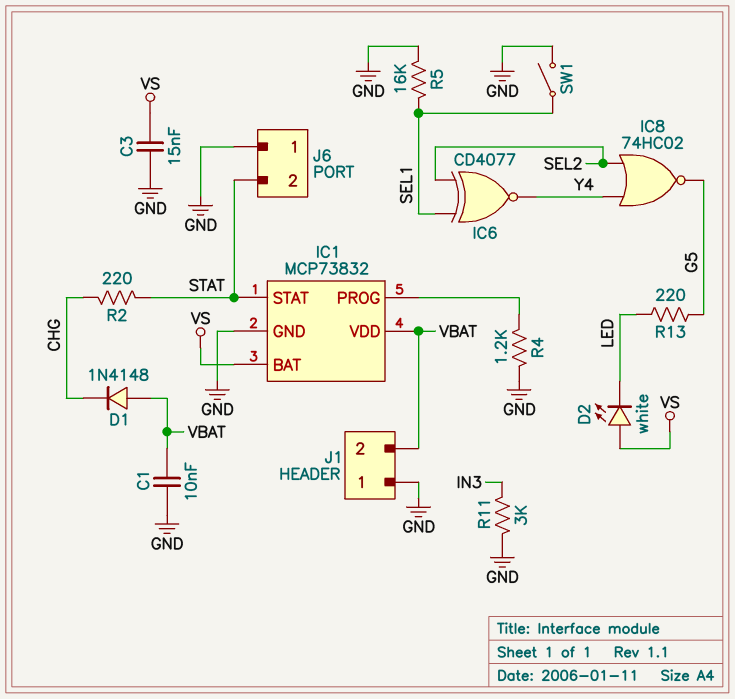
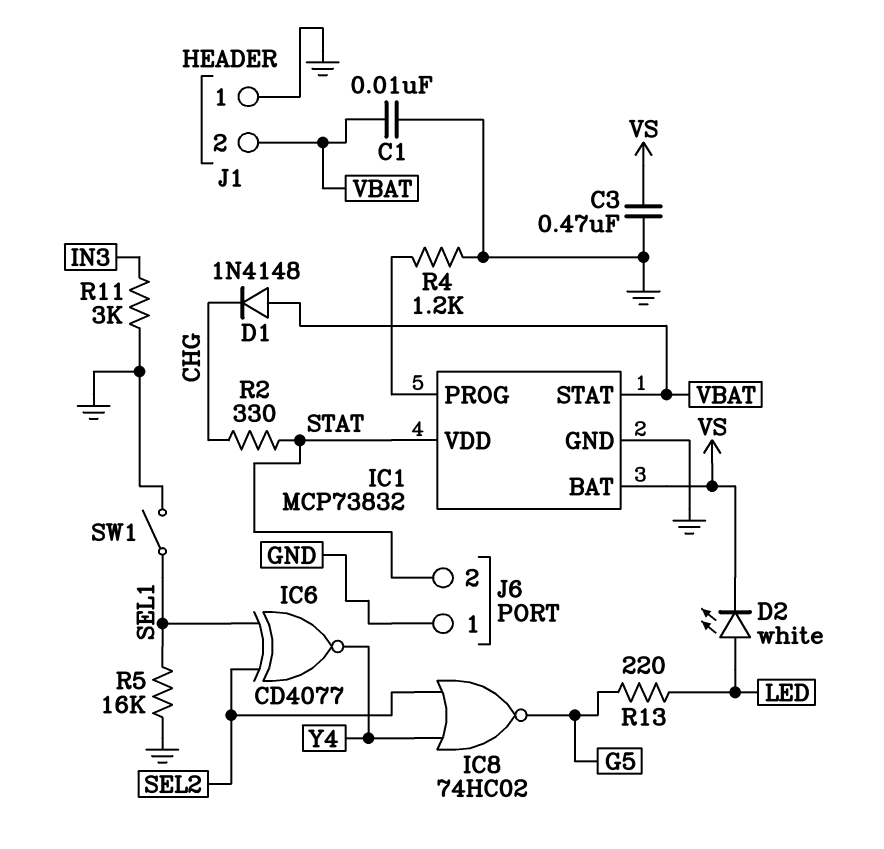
C3: 15nF (GND, VS) -> 470nF (GND, VS)
D2: LED white (A VS, K LED) -> LED white (A LED, K VS)
IC1 pin STAT: STAT -> VBAT
IC1 pin VDD: VBAT -> STAT
R2: 220 (CHG, STAT) -> 330 (CHG, STAT)

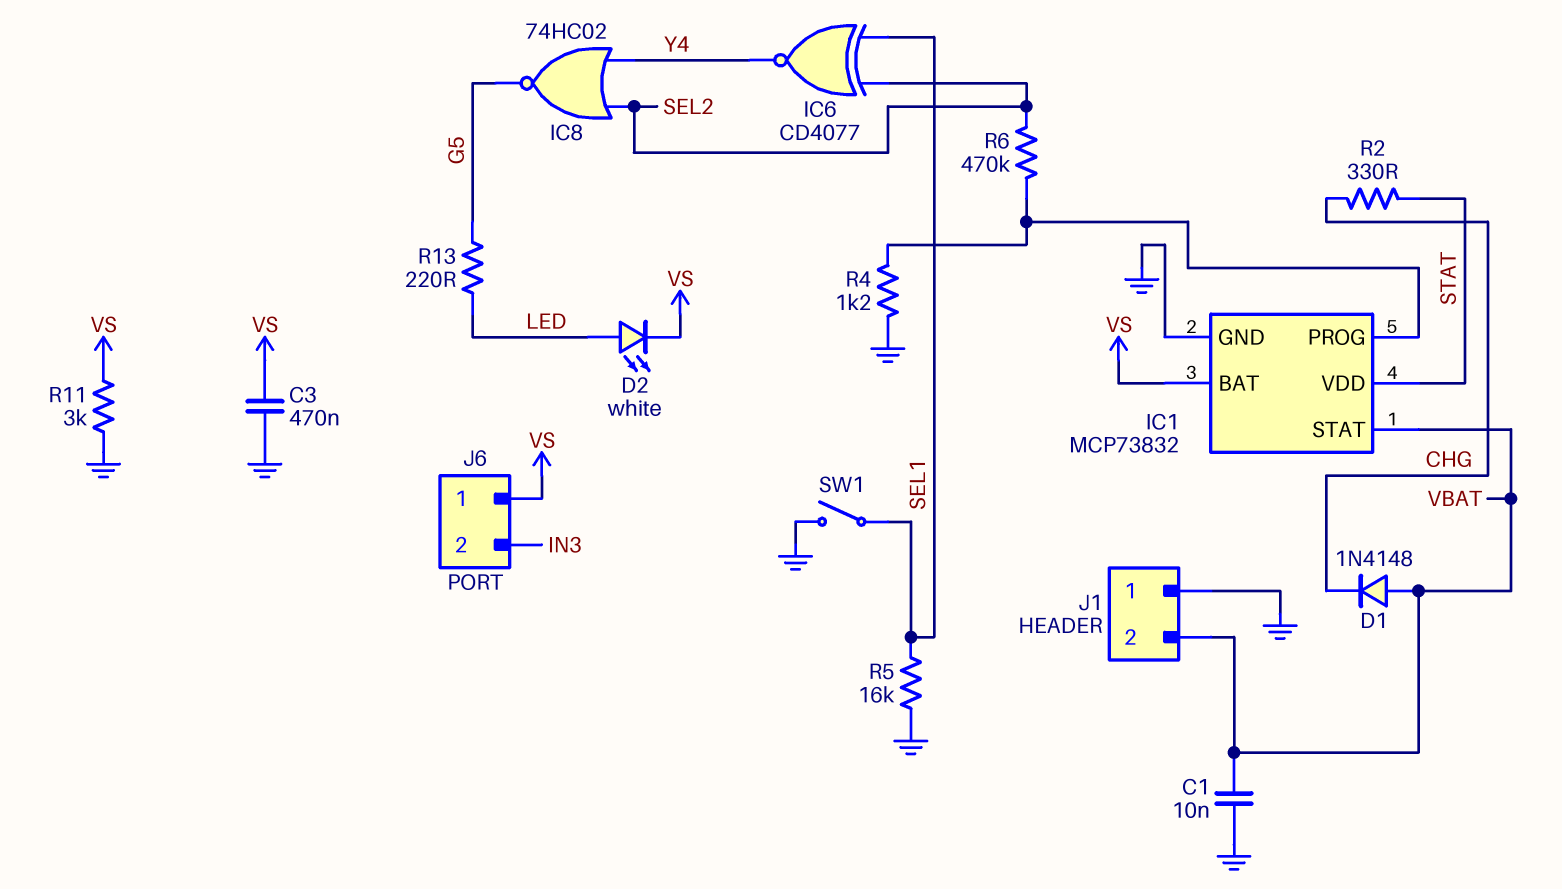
J6 pin 1: GND -> VS
J6 pin 2: STAT -> IN3
R6: none -> 470k (IC1/PROG, SEL2)
R11: 3k (GND, IN3) -> 3k (GND, VS)

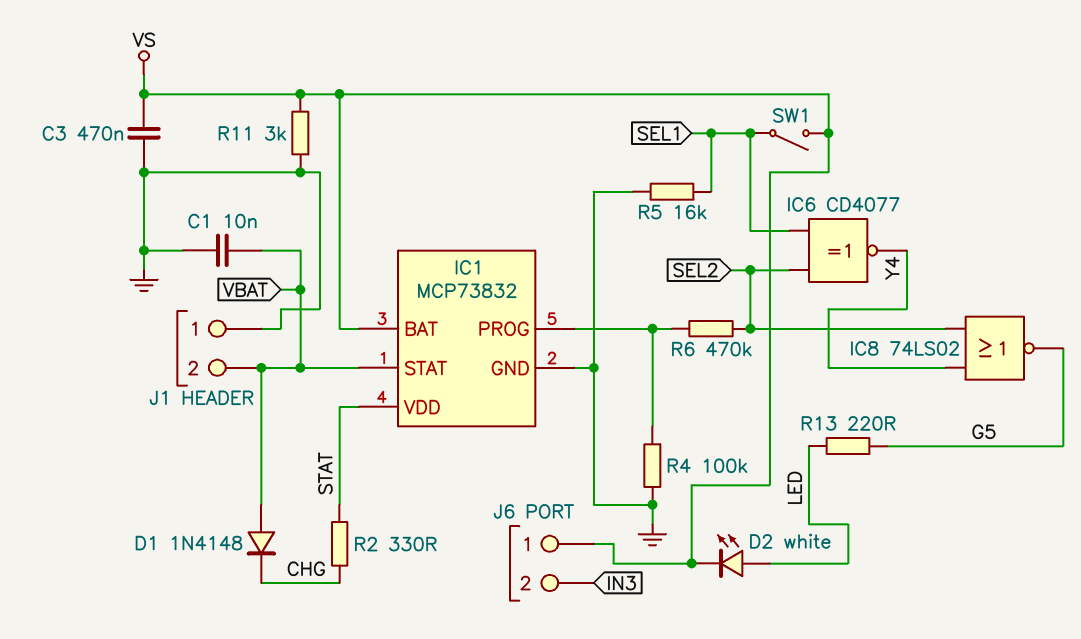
IC8: NOR 74HC02 (in SEL2, in Y4, out G5) -> NOR 74LS02 (in SEL2, in Y4, out G5)
R4: 1.2k (GND, IC1/PROG) -> 100k (GND, IC1/PROG)
SW1: switch (GND, SEL1) -> switch (SEL1, VS)

